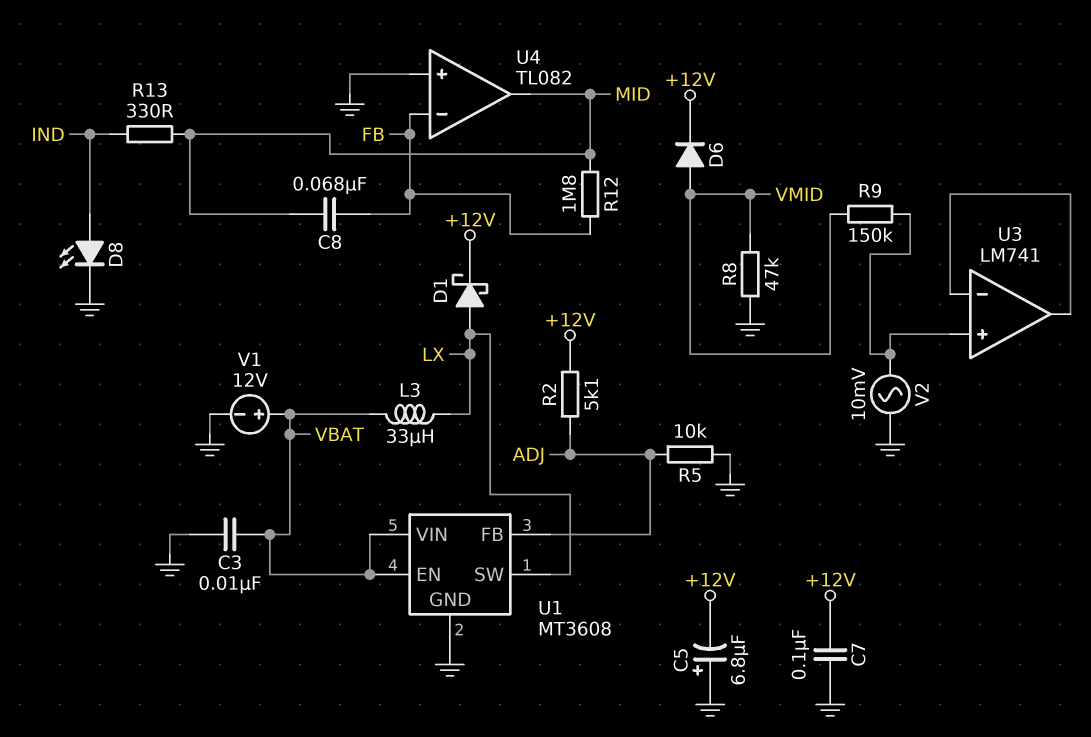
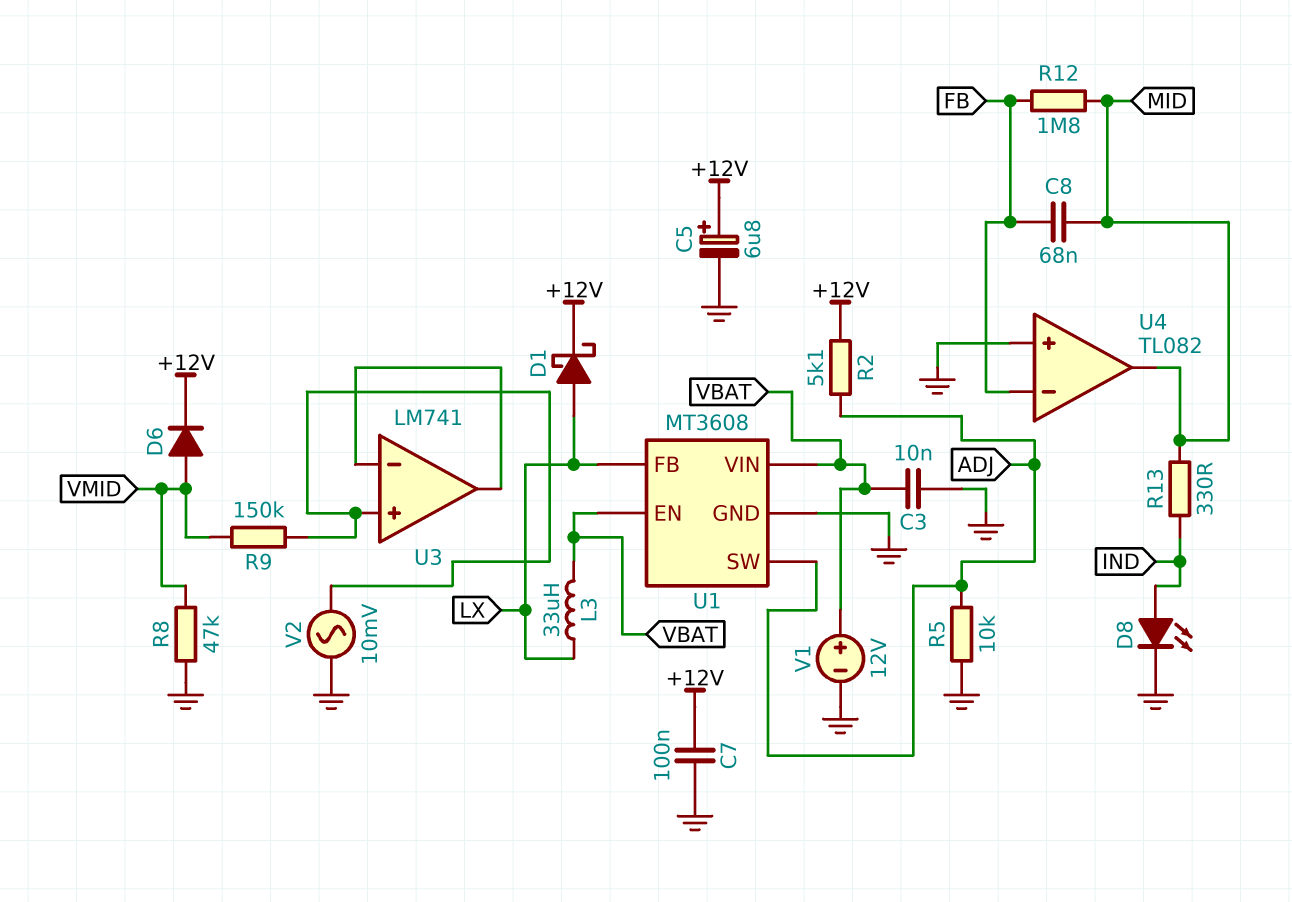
C5: 6.8uF (plus GND, minus +12V) -> 6.8uF (plus +12V, minus GND)
U1 pin FB: ADJ -> LX
U1 pin SW: LX -> ADJ

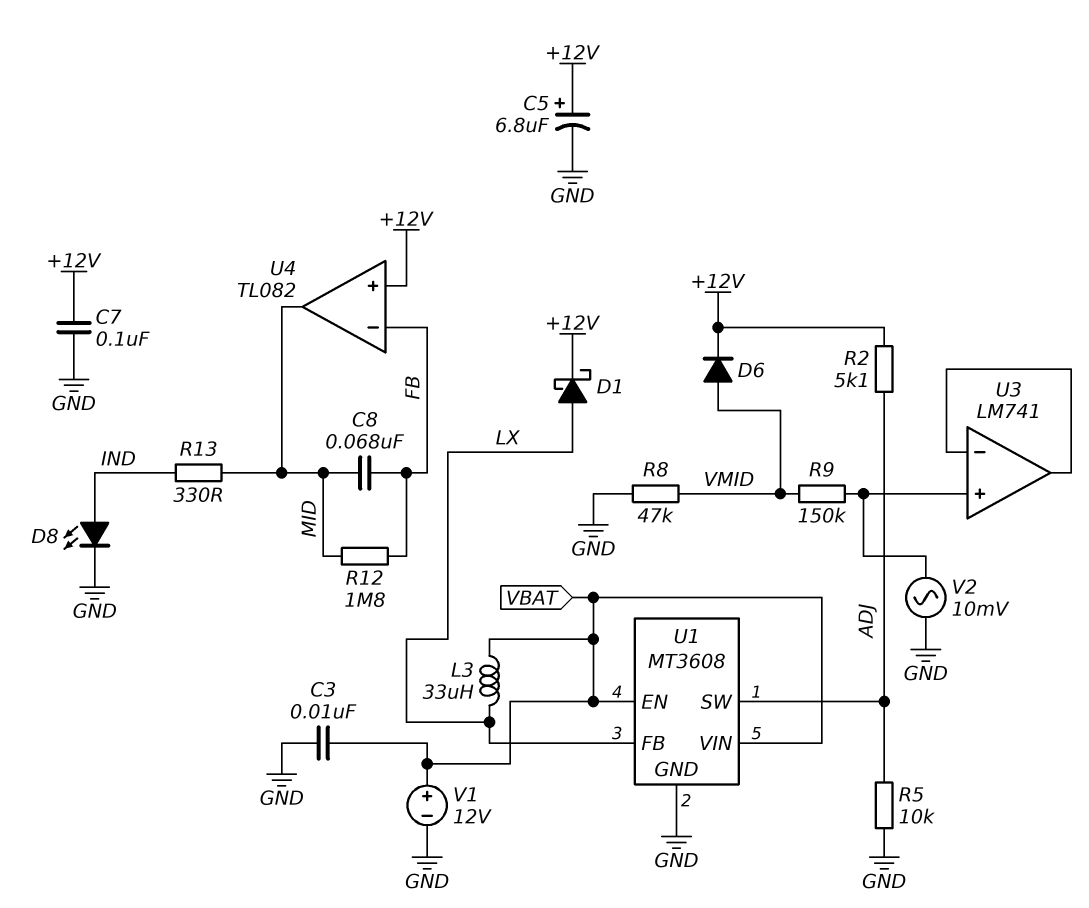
U4 pin in+: GND -> +12V

